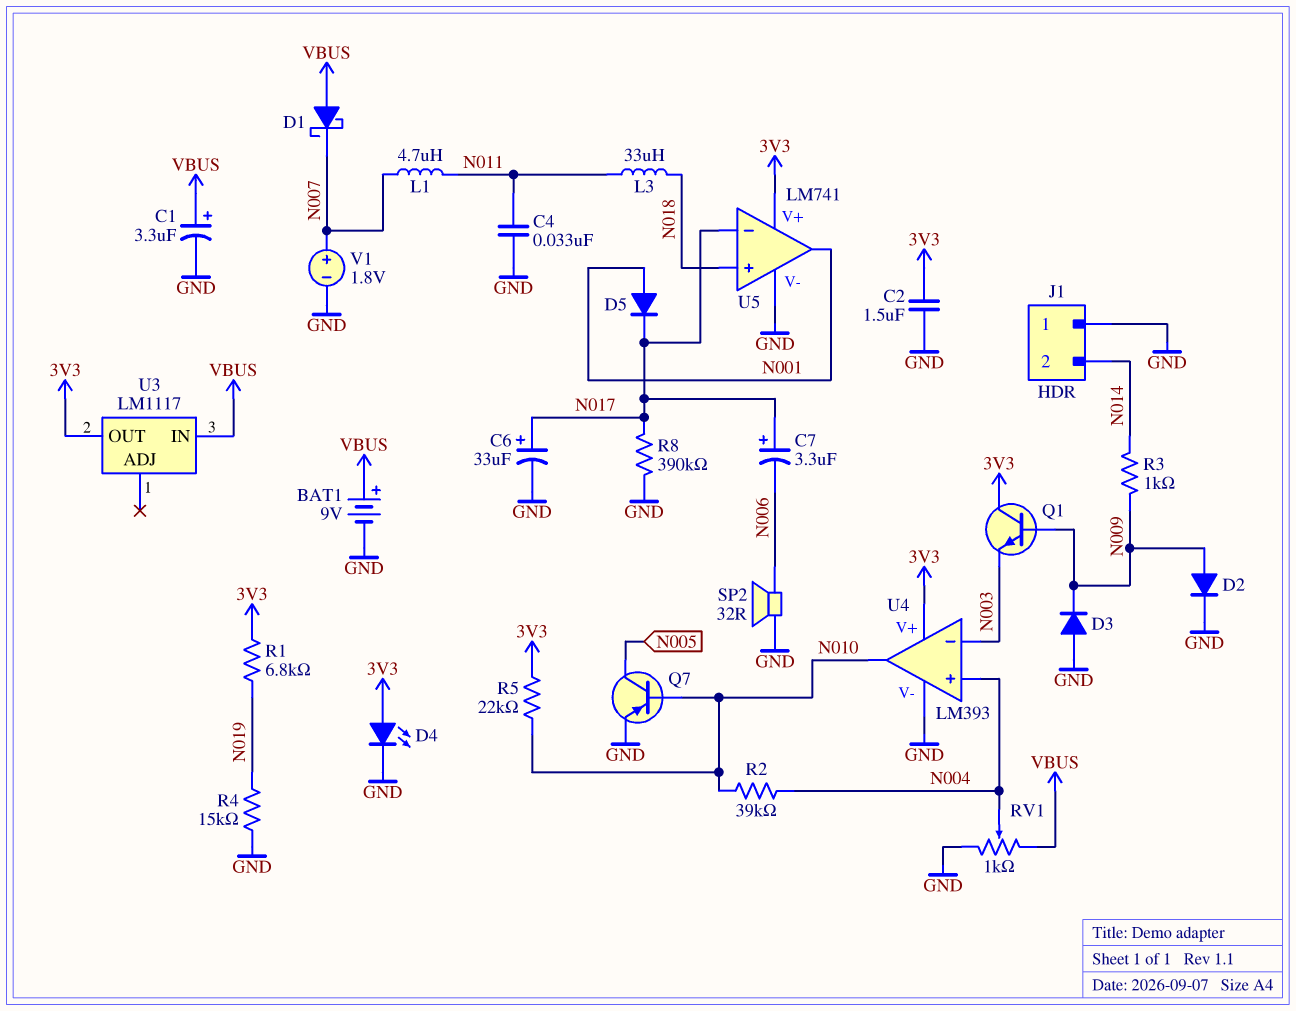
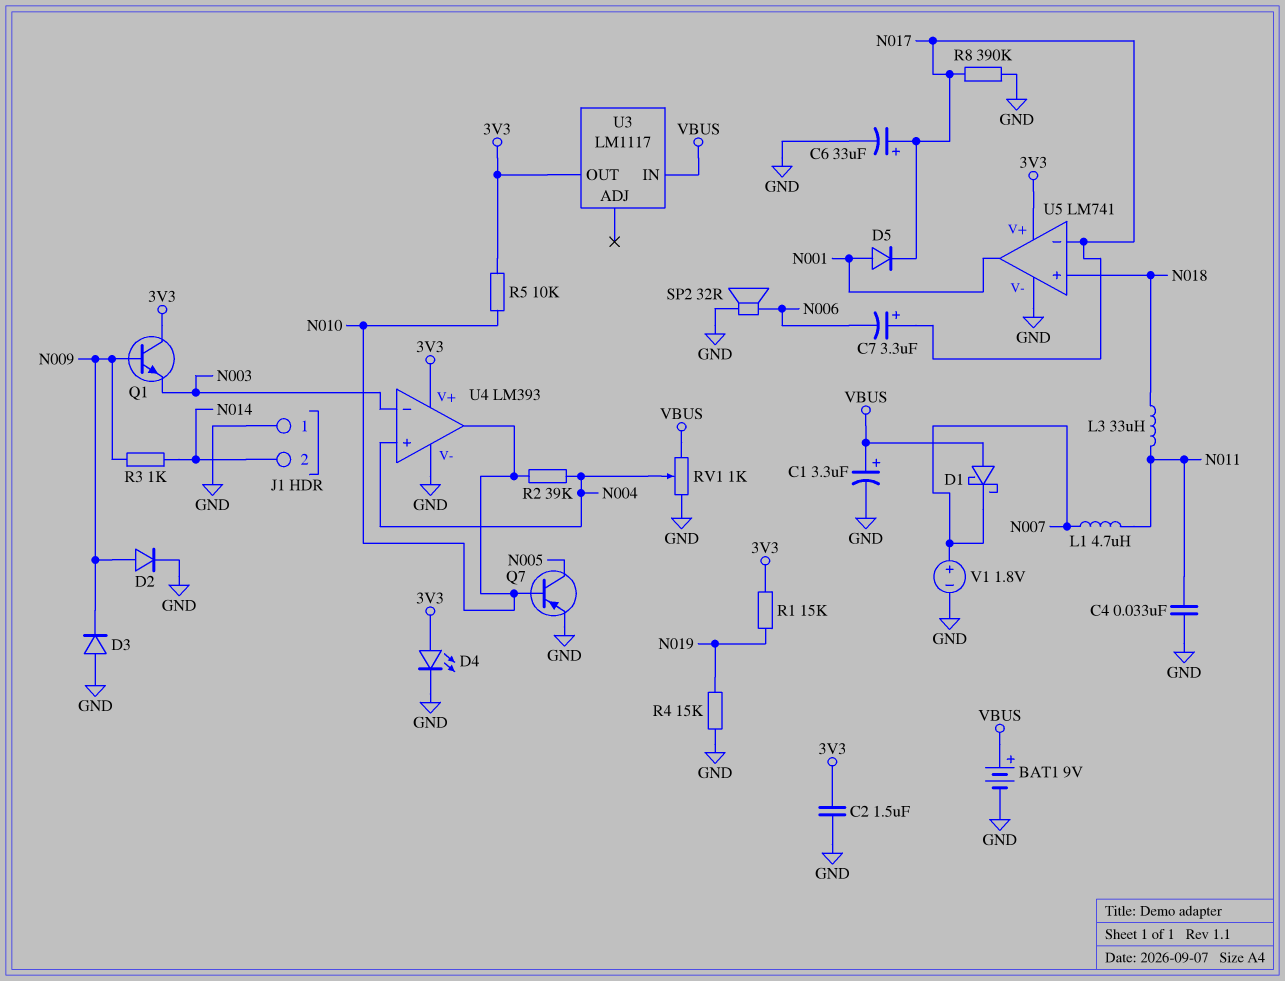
R1: 6.8k (3V3, N019) -> 15k (3V3, N019)
R5: 22k (3V3, N010) -> 10k (3V3, N010)

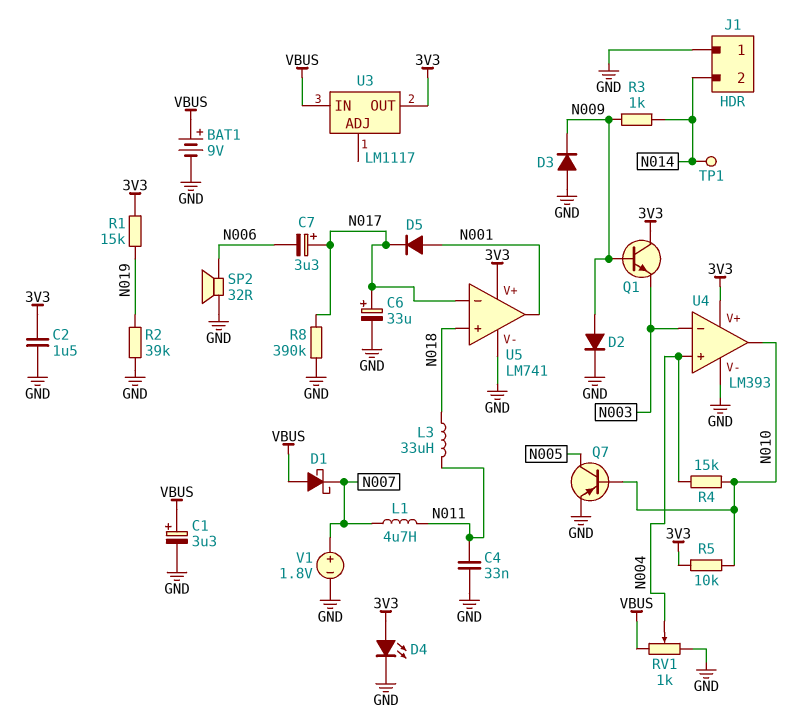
R2: 39k (N004, N010) -> 39k (GND, N019)
R4: 15k (GND, N019) -> 15k (N004, N010)
TP1: none -> test point (N014)

